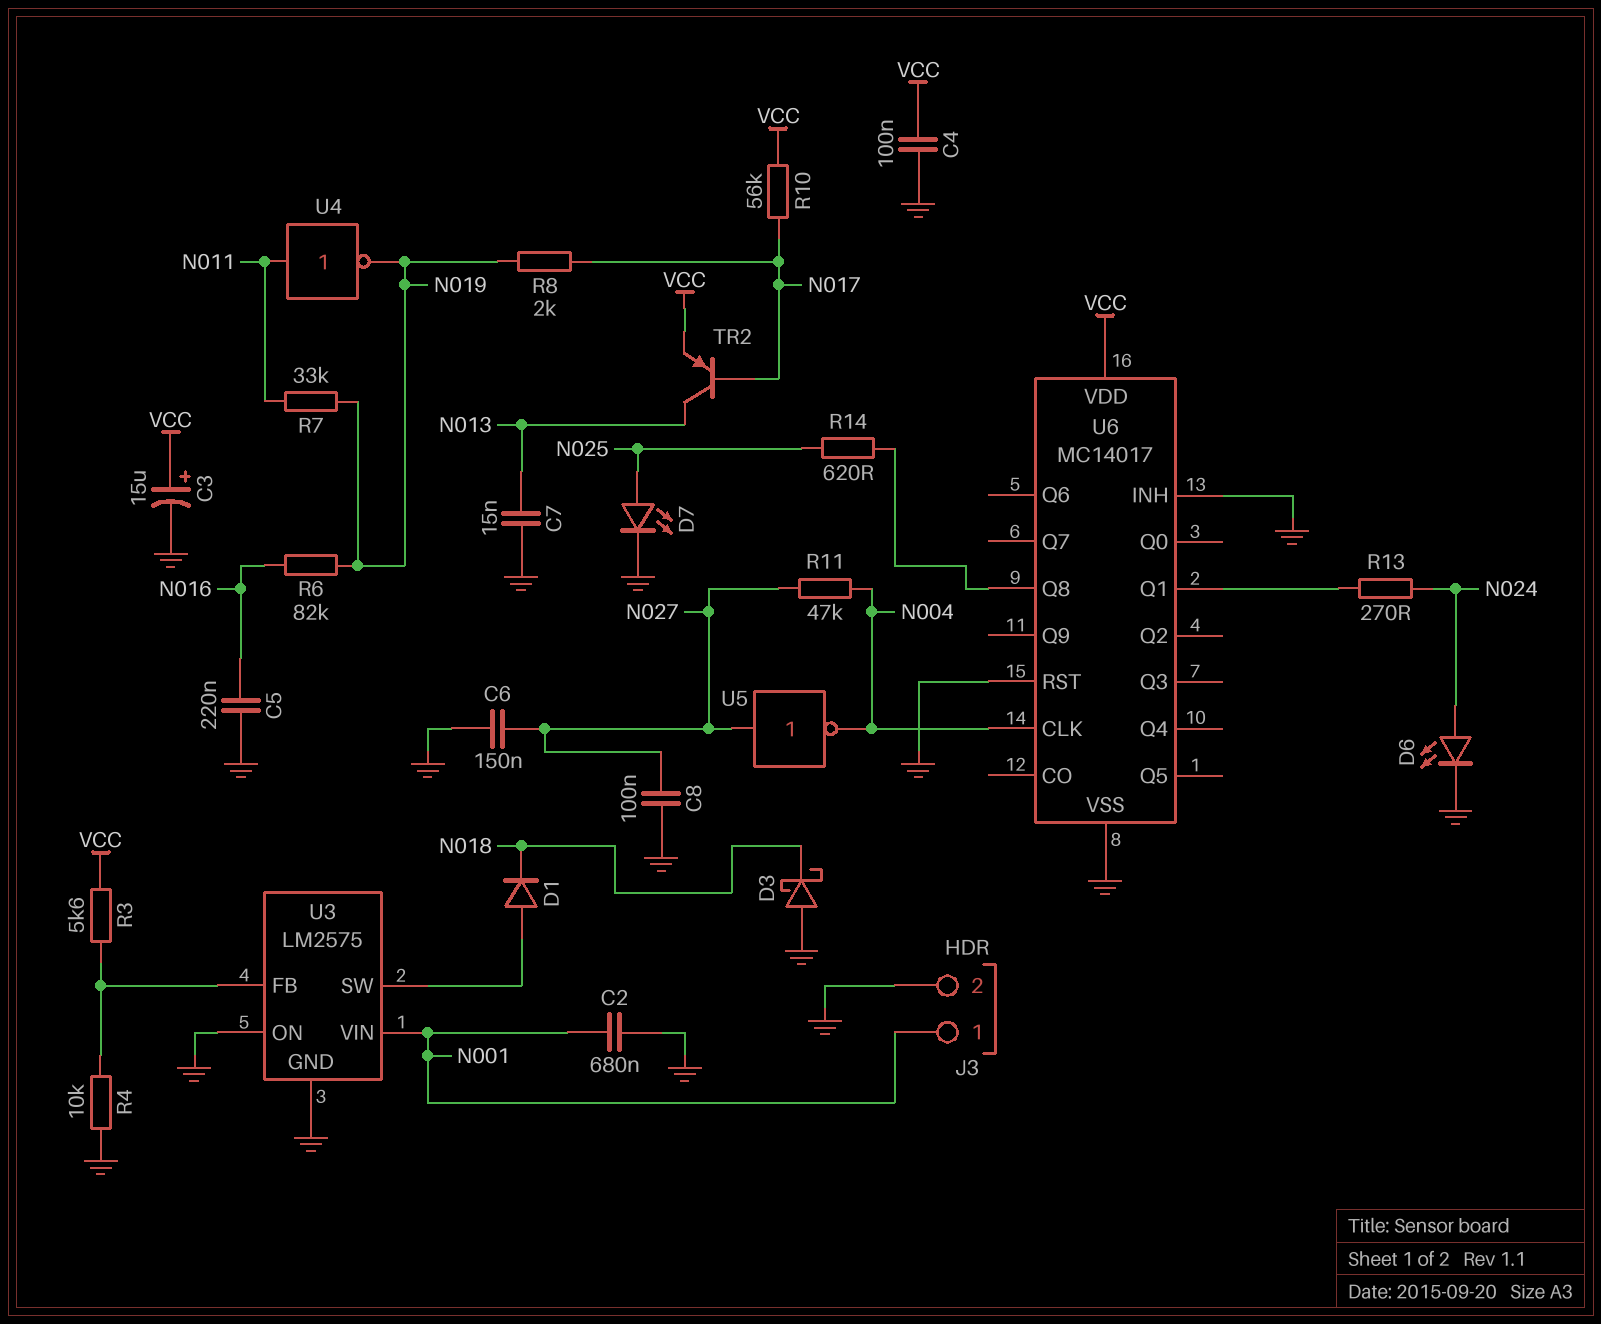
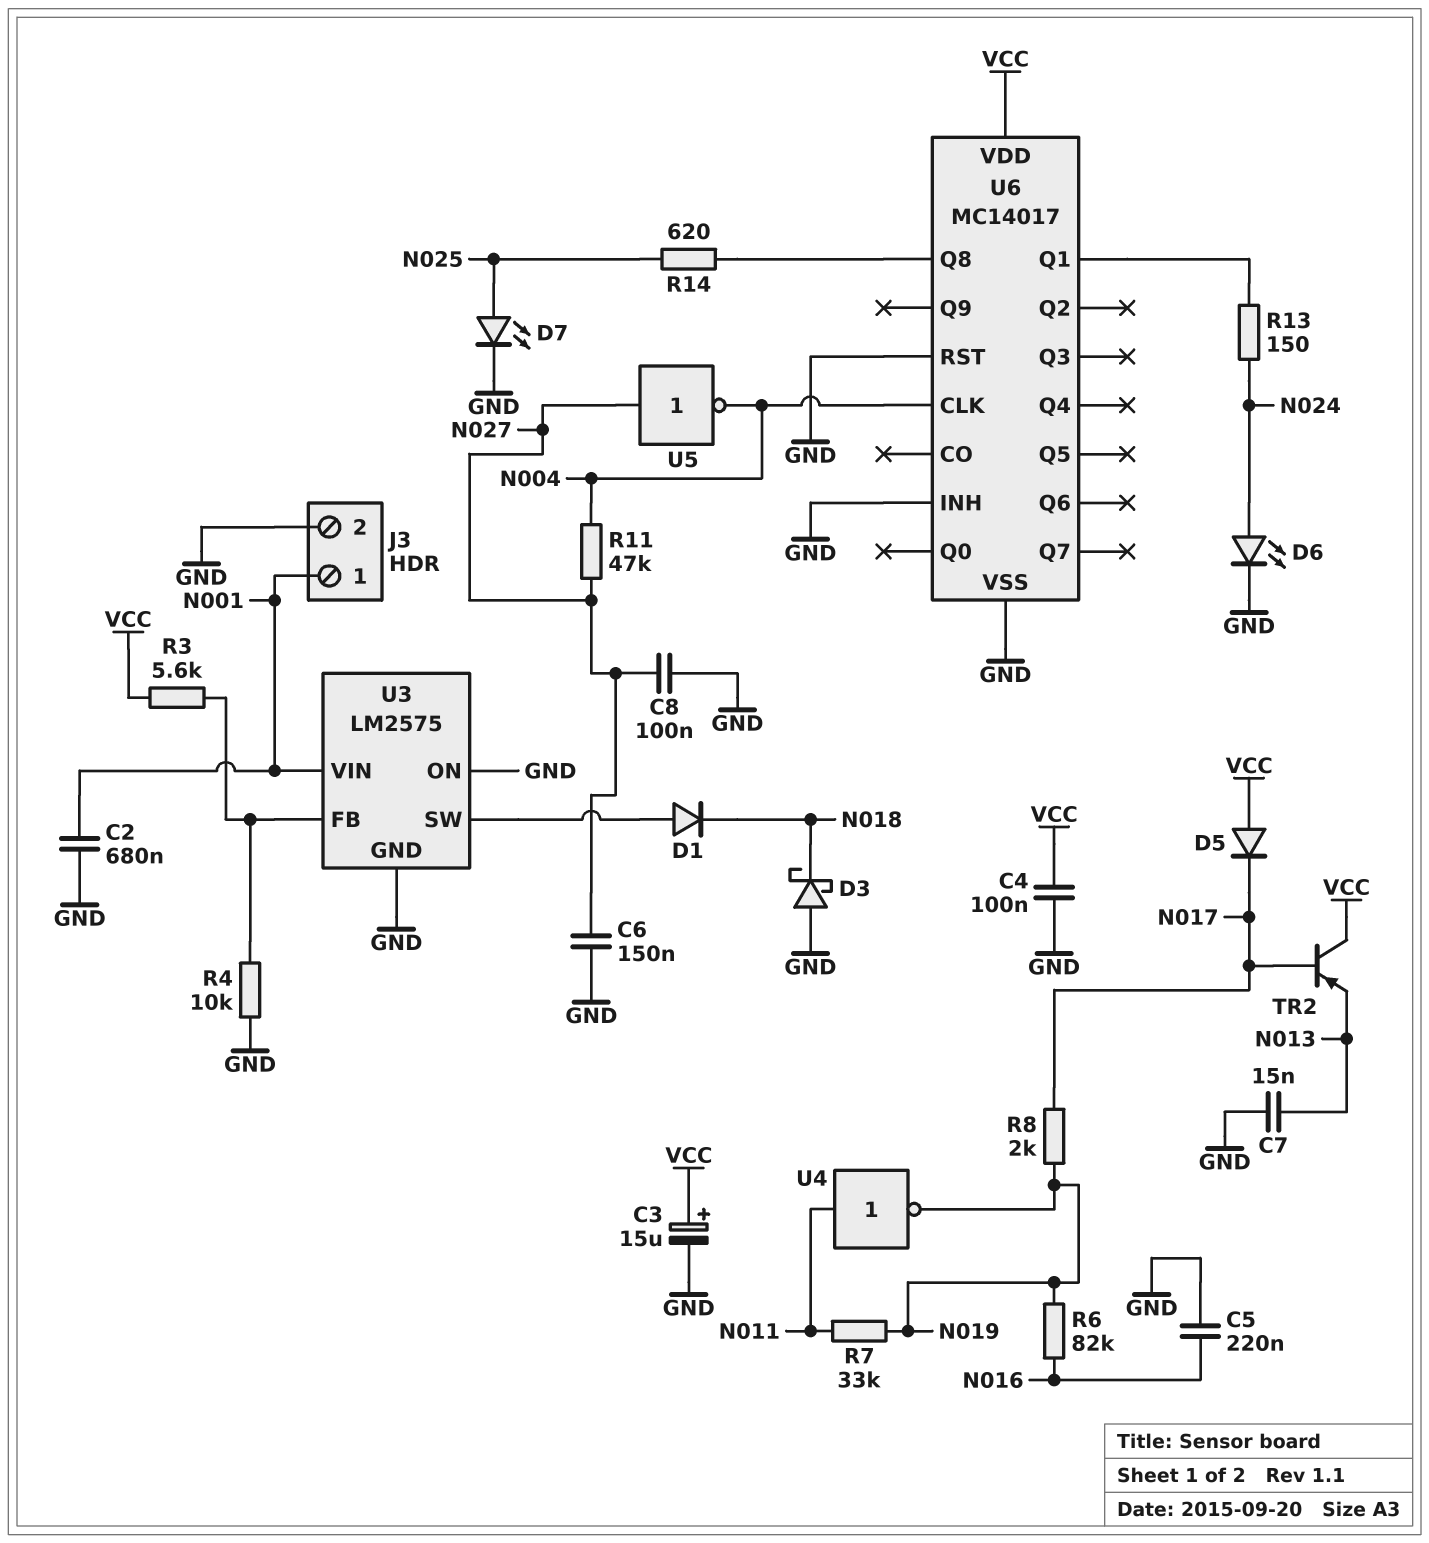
D5: none -> diode (A VCC, K N017)
R10: 56k (N017, VCC) -> none
R13: 270 (N024, U6/Q1) -> 150 (N024, U6/Q1)
TR2: PNP (B N017, C N013, E VCC) -> PNP (B N017, C VCC, E N013)

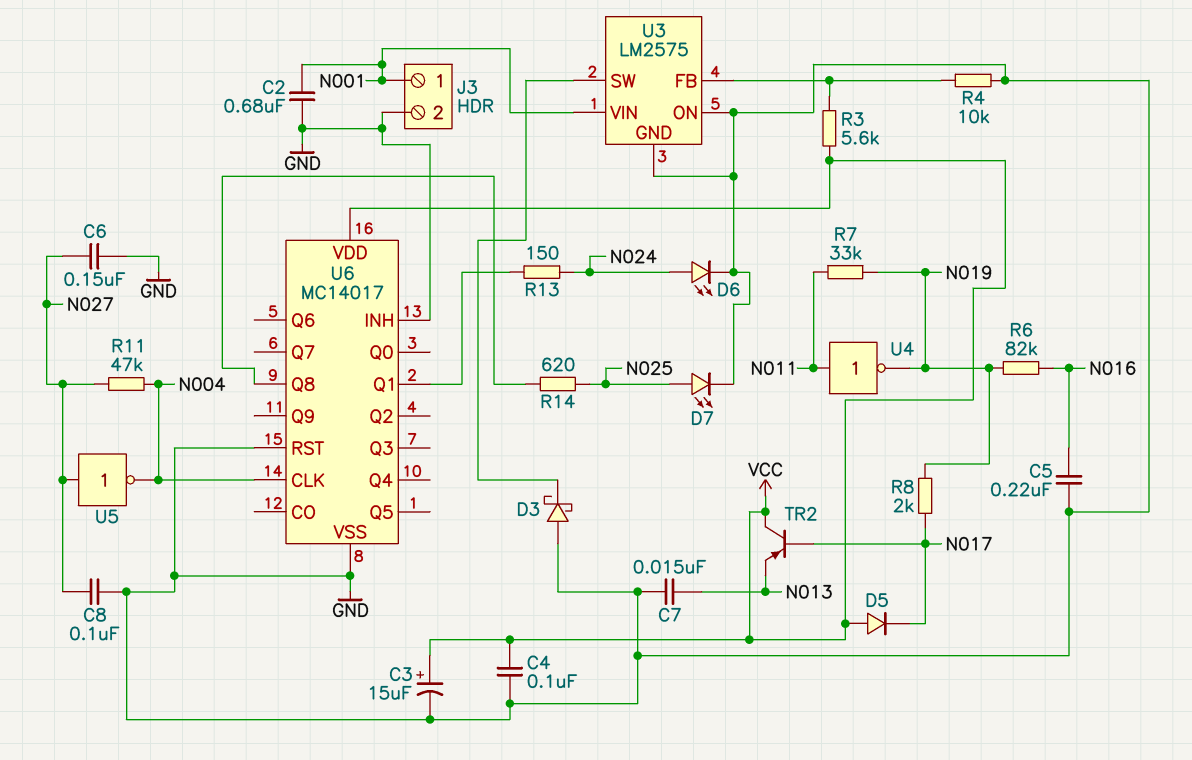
D1: diode (A U3/SW, K N018) -> none
D3: schottky (A GND, K N018) -> schottky (A GND, K U3/SW)

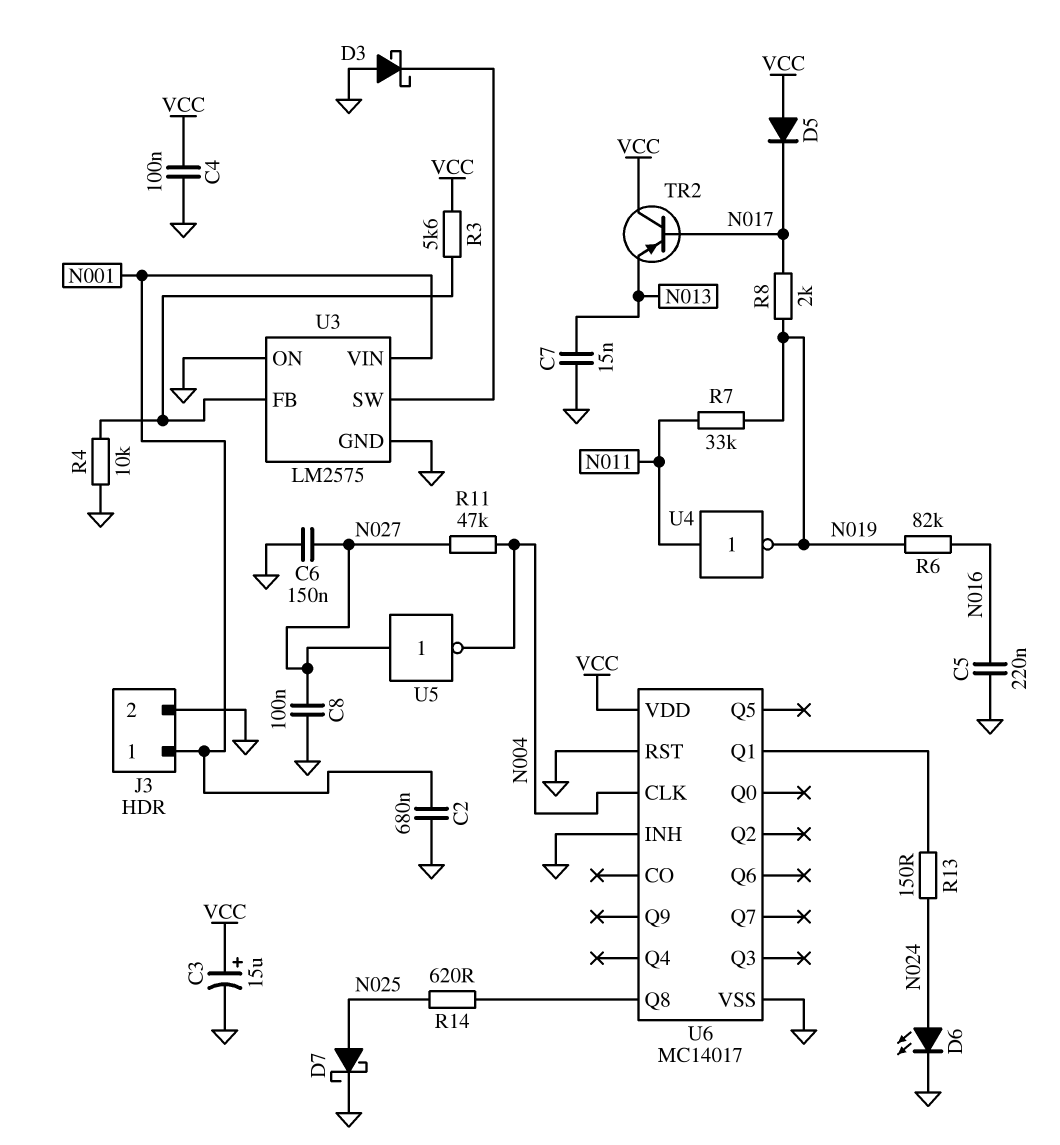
D7: LED (A N025, K GND) -> schottky (A N025, K GND)

